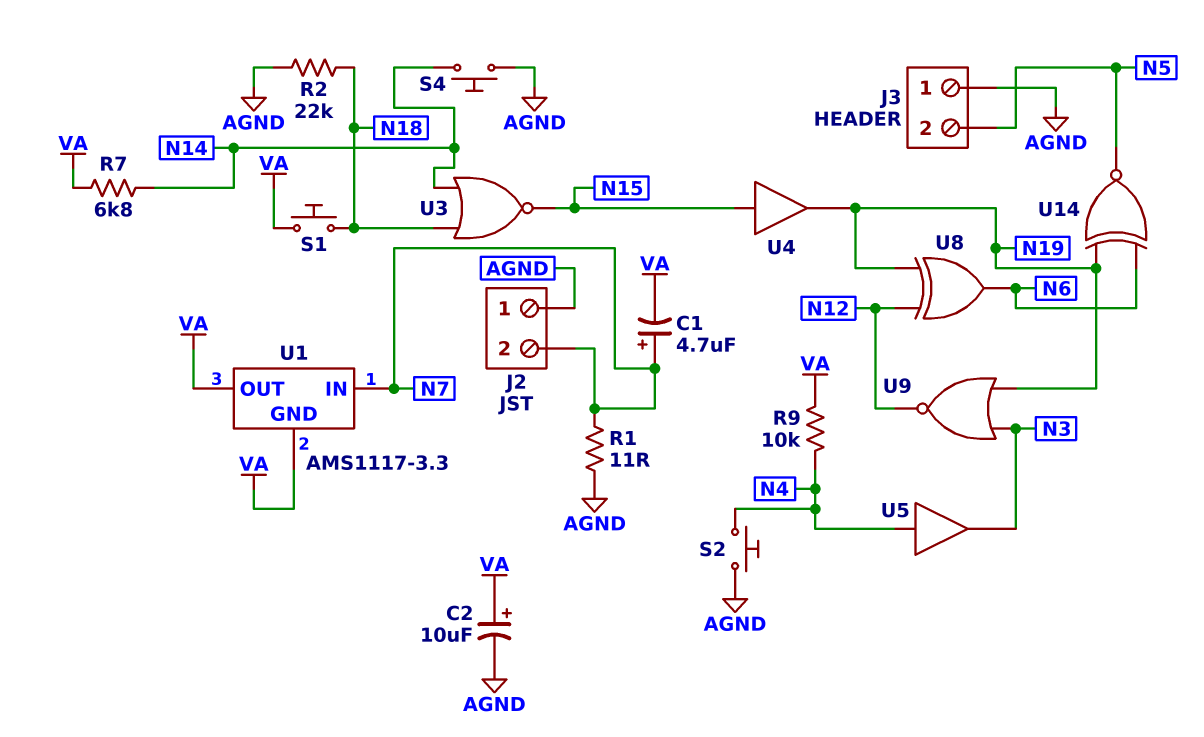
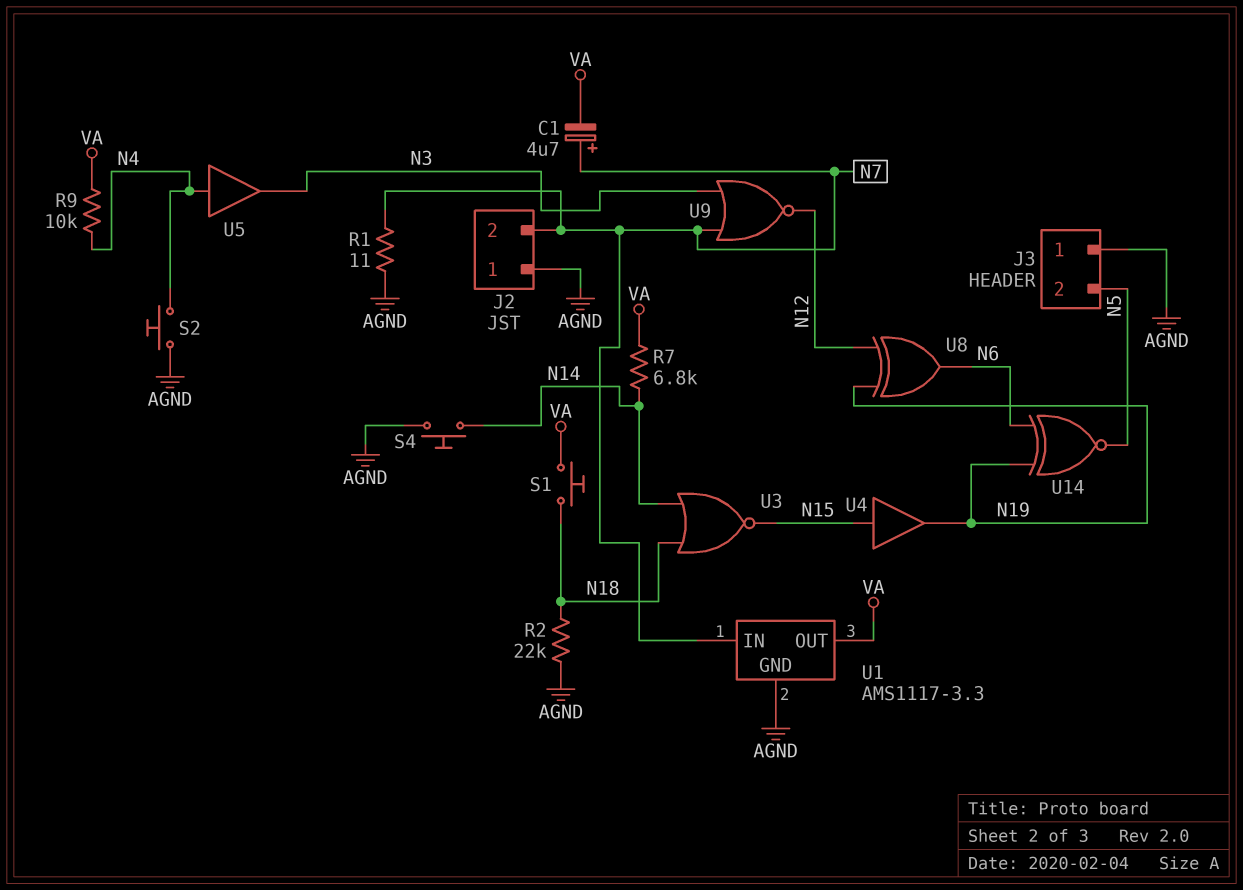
C2: 10uF (plus VA, minus AGND) -> none
U1 pin GND: VA -> AGND
U9: NOR (in N3, in N19, out N12) -> NOR (in N3, in N7, out N12)

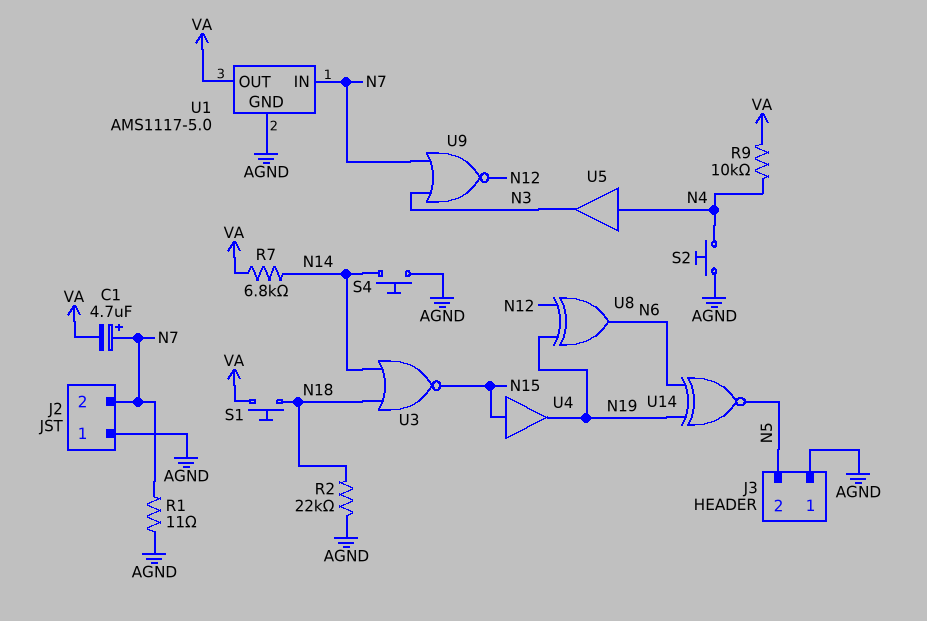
U1: AMS1117-3.3 -> AMS1117-5.0

